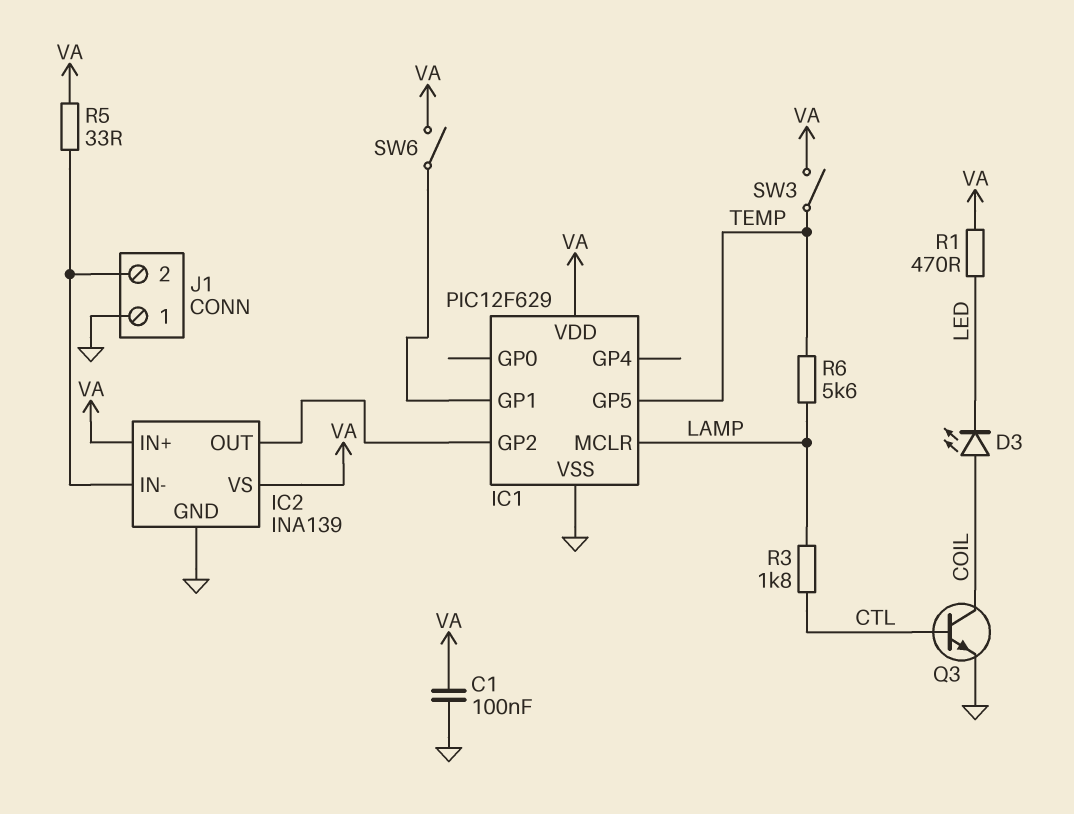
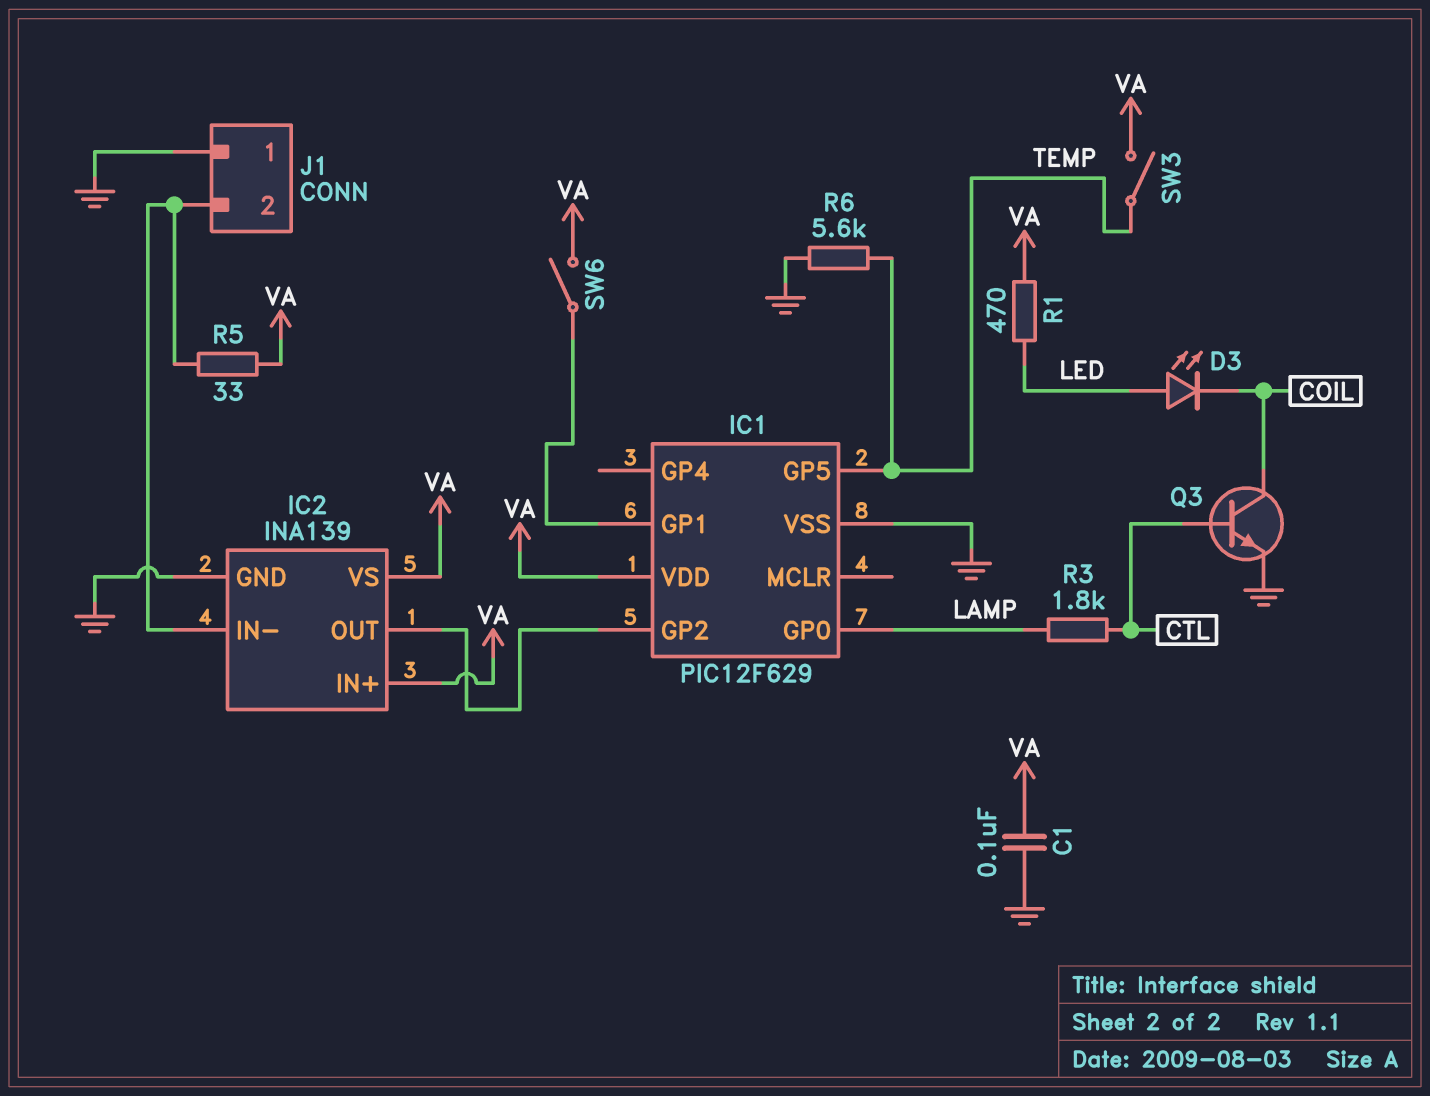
D3: LED (A COIL, K LED) -> LED (A LED, K COIL)
IC1 pin GP0: none -> LAMP
IC1 pin MCLR: LAMP -> none
R6: 5.6k (LAMP, TEMP) -> 5.6k (GND, TEMP)

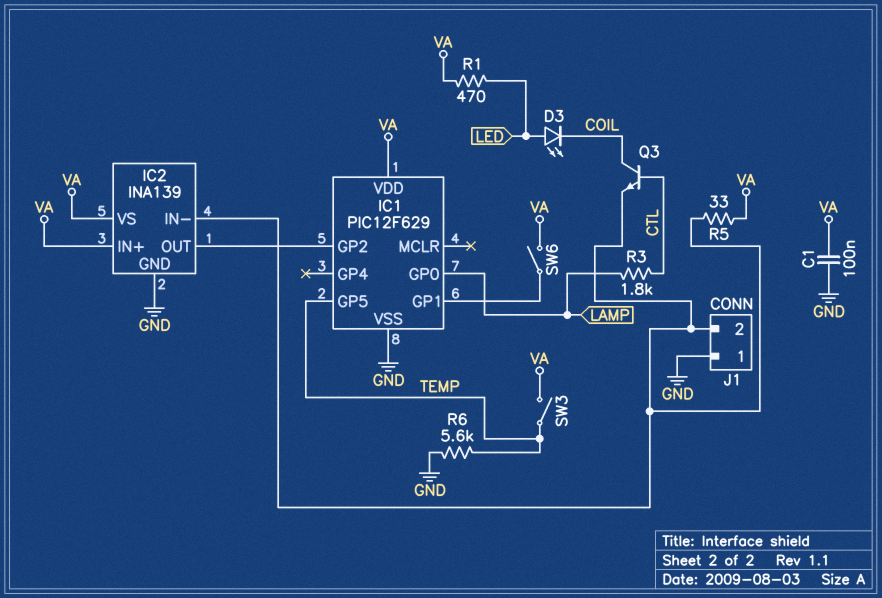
Q3: NPN (B CTL, C COIL, E GND) -> NPN (B CTL, C COIL, E IC2/IN-)

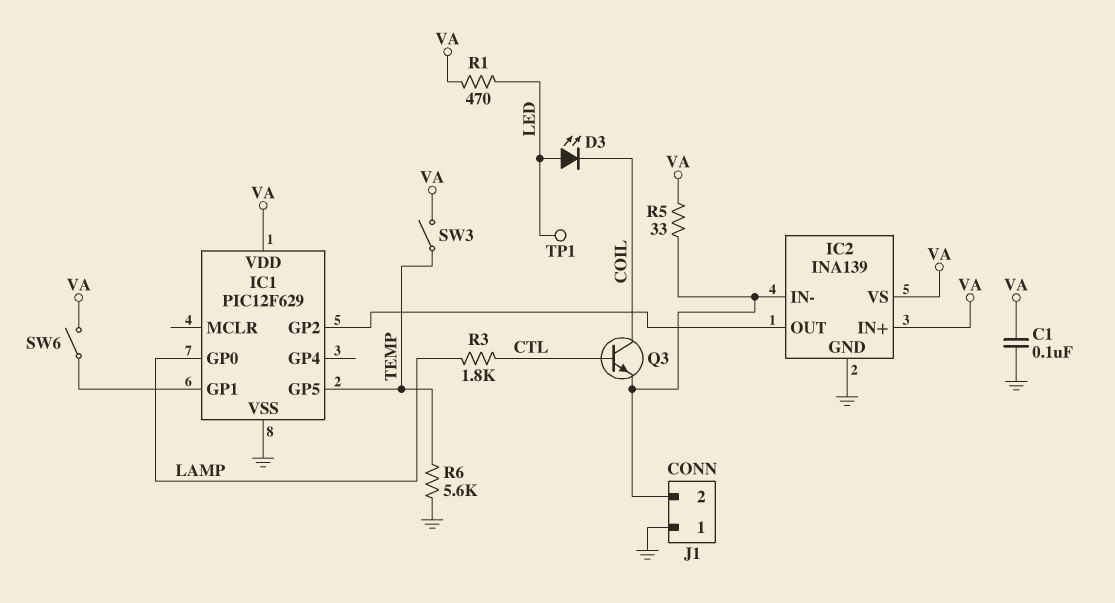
TP1: none -> test point (LED)

